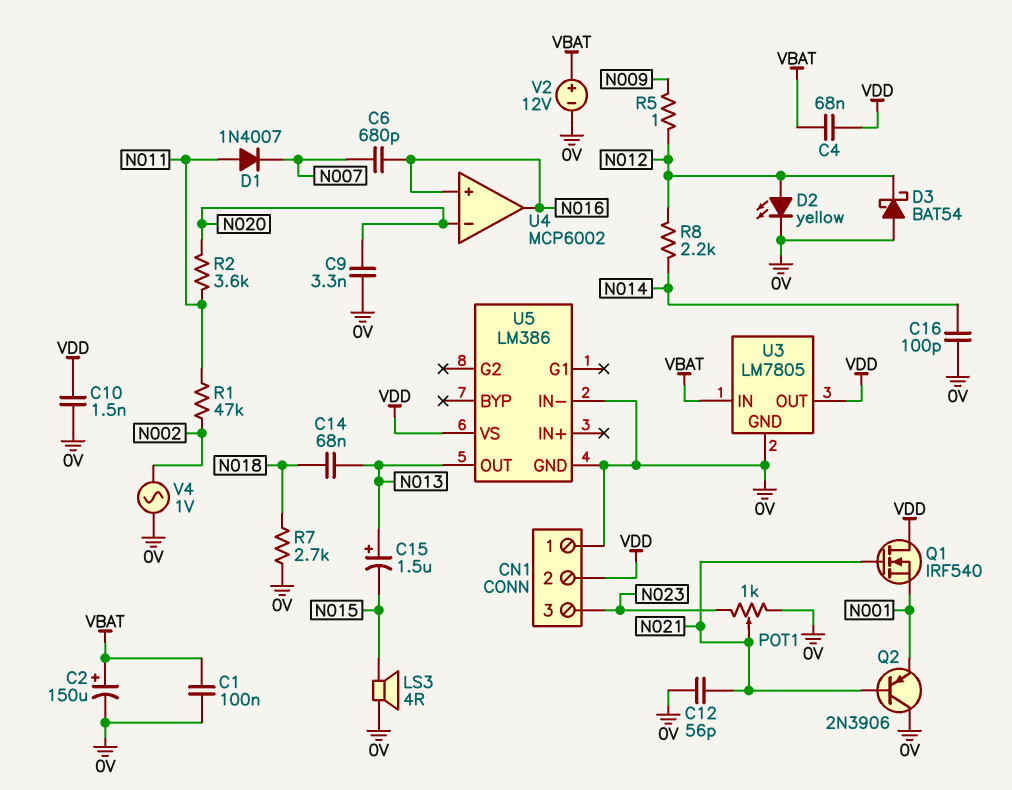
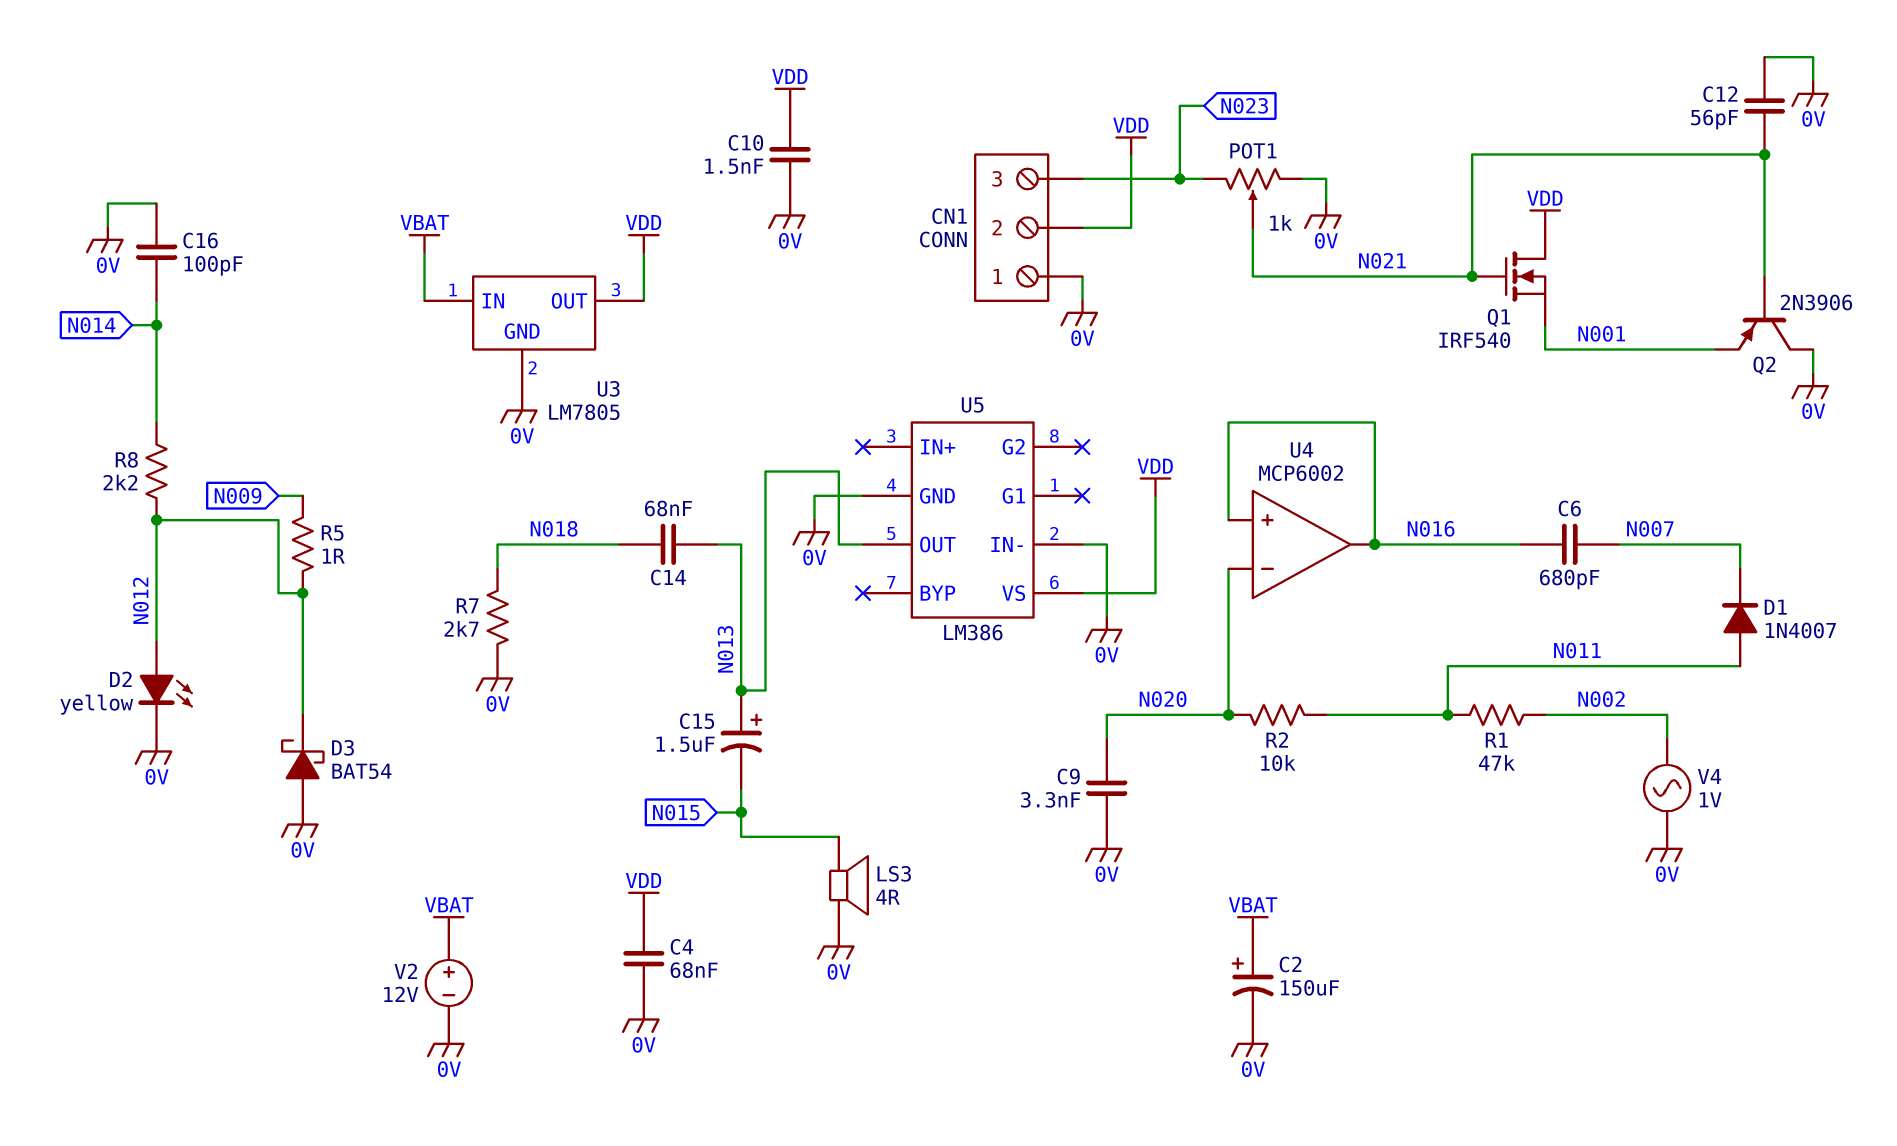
C1: 100nF (0V, VBAT) -> none
C4: 68nF (VBAT, VDD) -> 68nF (0V, VDD)
R2: 3.6k (N011, N020) -> 10k (N011, N020)

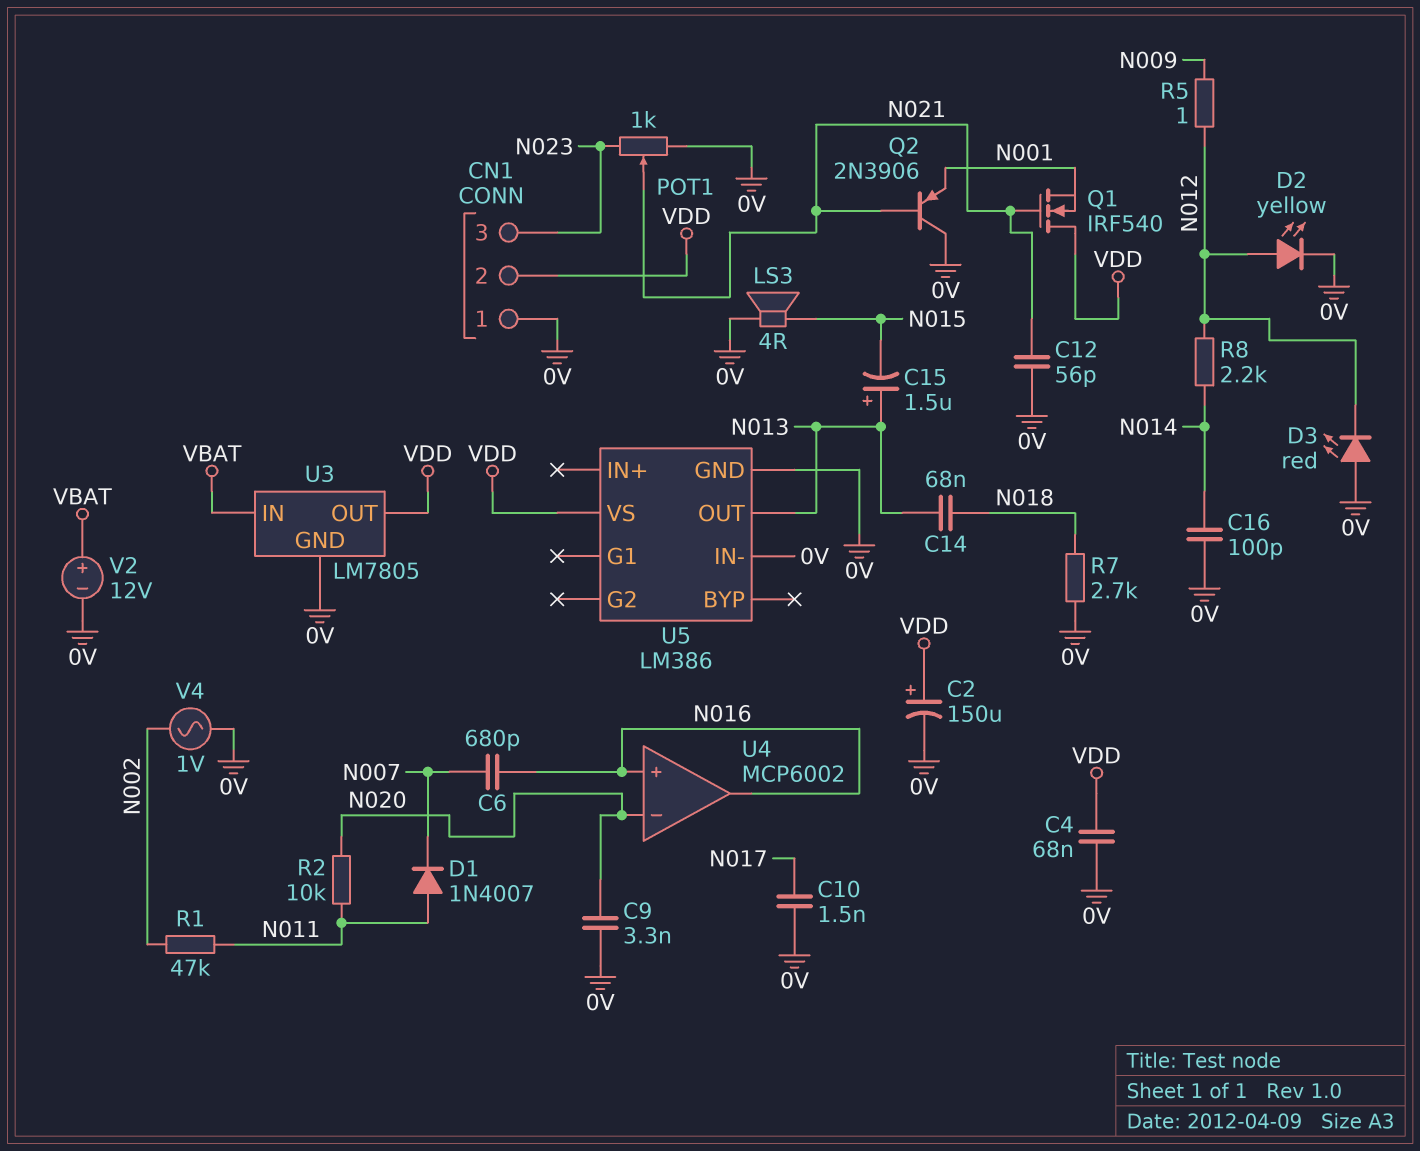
C2: 150uF (plus VBAT, minus 0V) -> 150uF (plus VDD, minus 0V)
C10: 1.5nF (0V, VDD) -> 1.5nF (0V, N017)
D3: schottky BAT54 (A 0V, K N012) -> LED red (A 0V, K N012)

